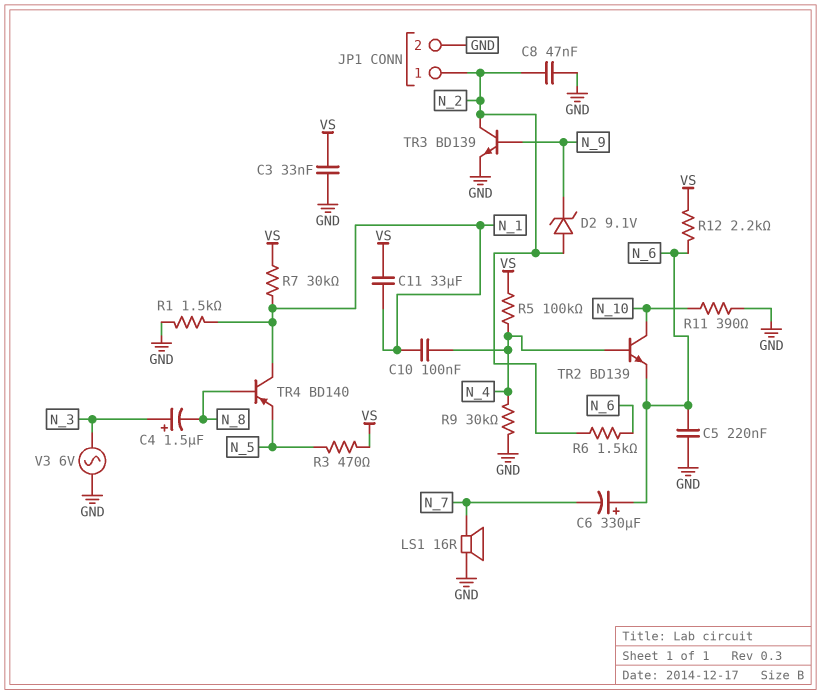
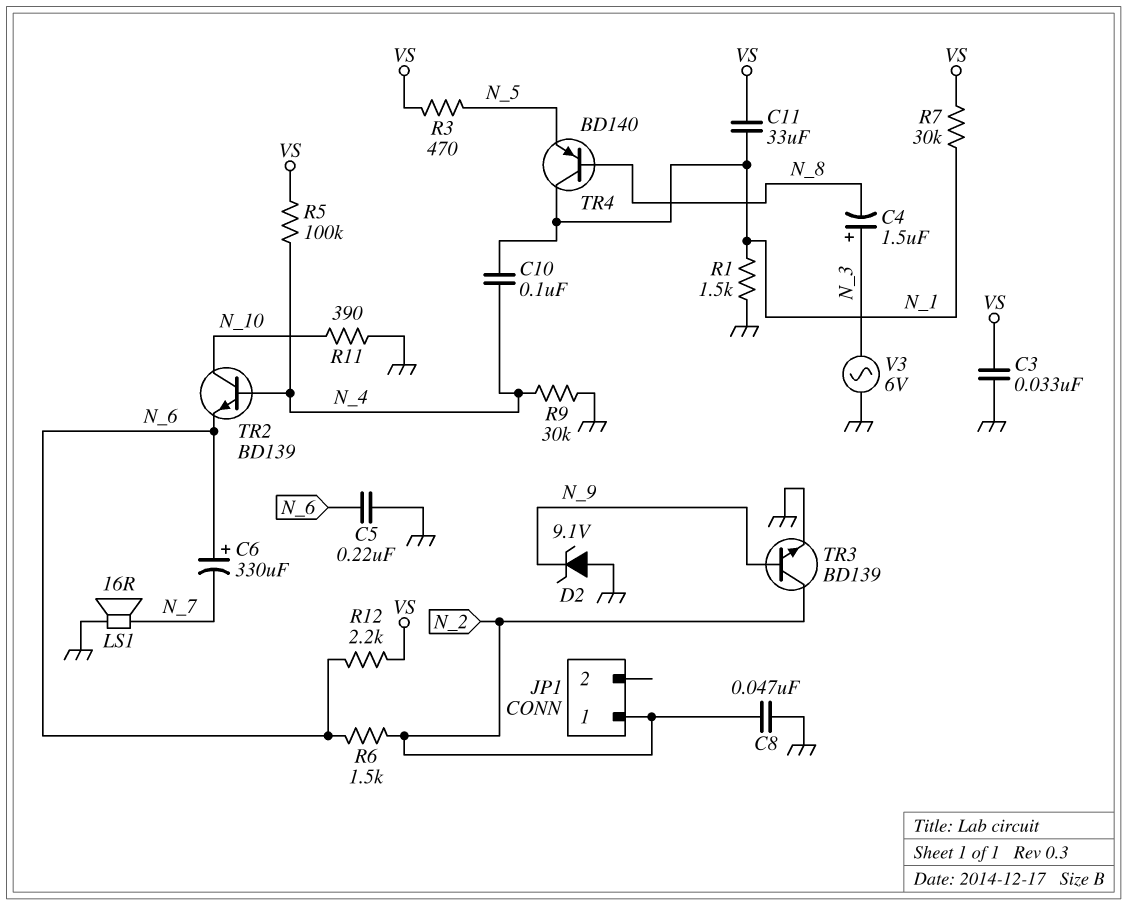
D2: zener 9.1V (A N_2, K N_9) -> zener 9.1V (A GND, K N_9)
JP1 pin 2: GND -> none

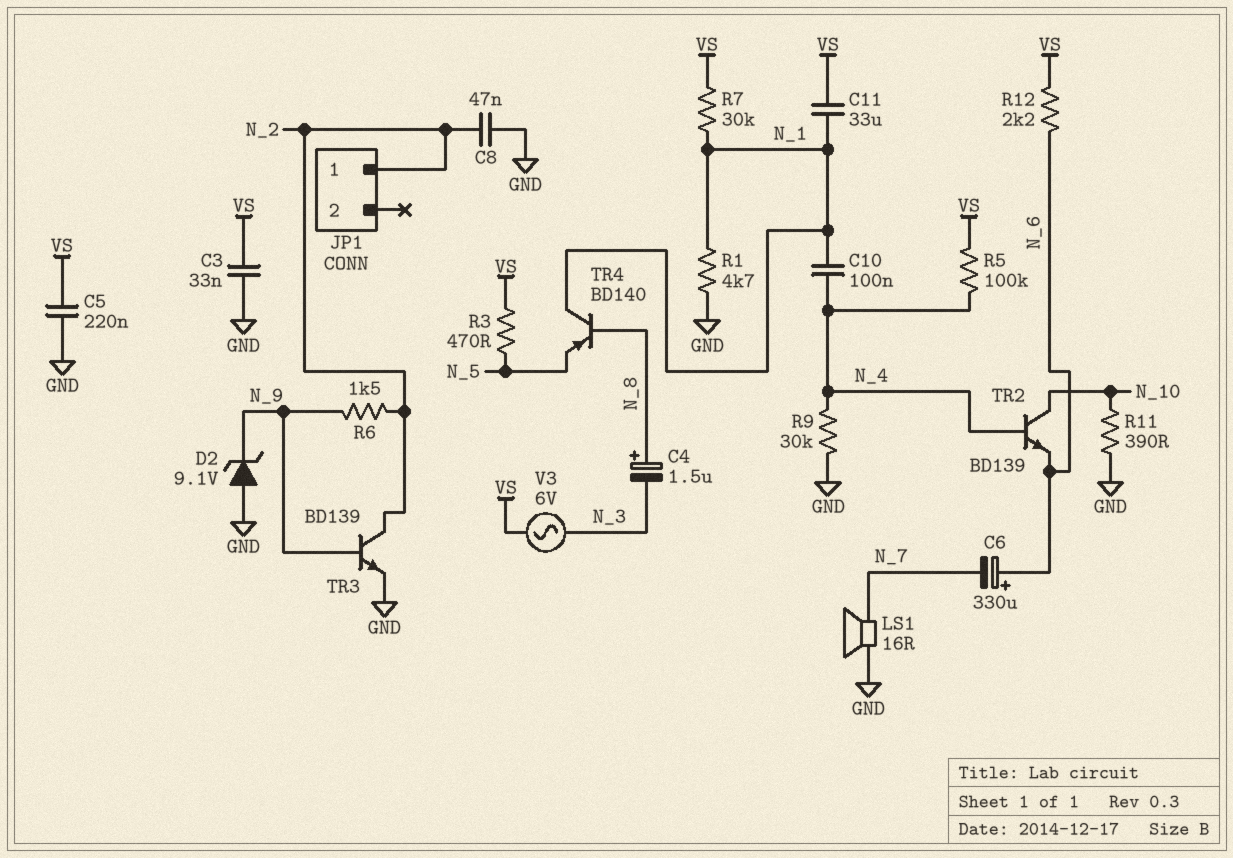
C4: 1.5uF (plus N_3, minus N_8) -> 1.5uF (plus N_8, minus N_3)
C5: 220nF (GND, N_6) -> 220nF (GND, VS)
R1: 1.5k (GND, N_1) -> 4.7k (GND, N_1)
R6: 1.5k (N_2, N_6) -> 1.5k (N_2, N_9)
V3: AC 6V (GND, N_3) -> AC 6V (N_3, VS)

